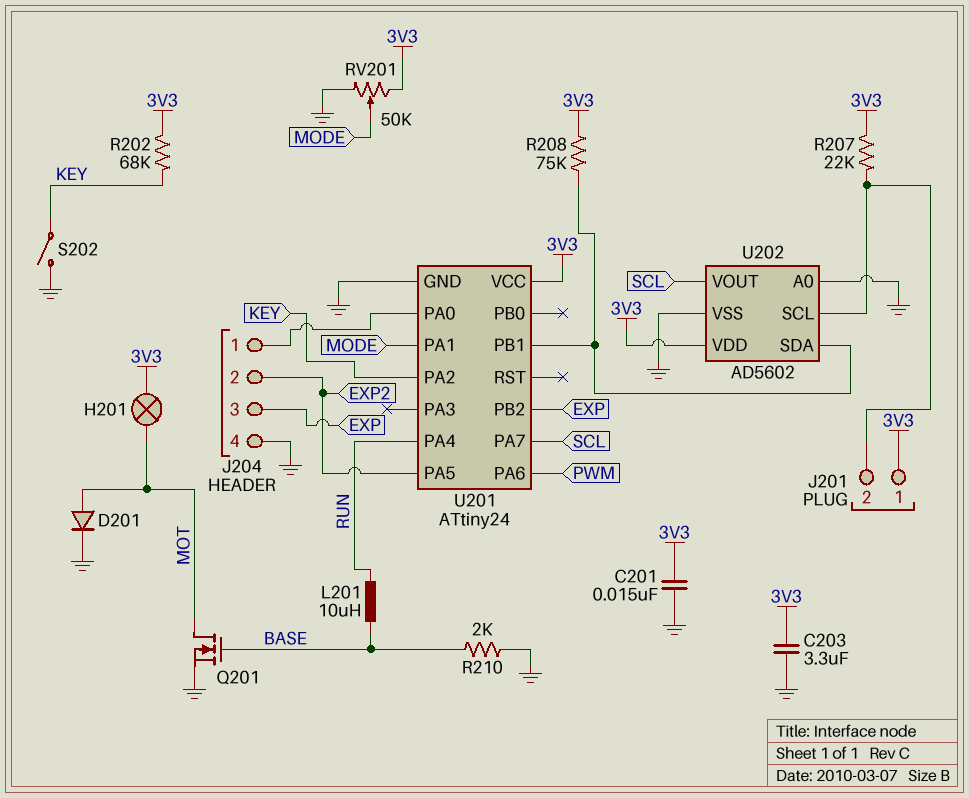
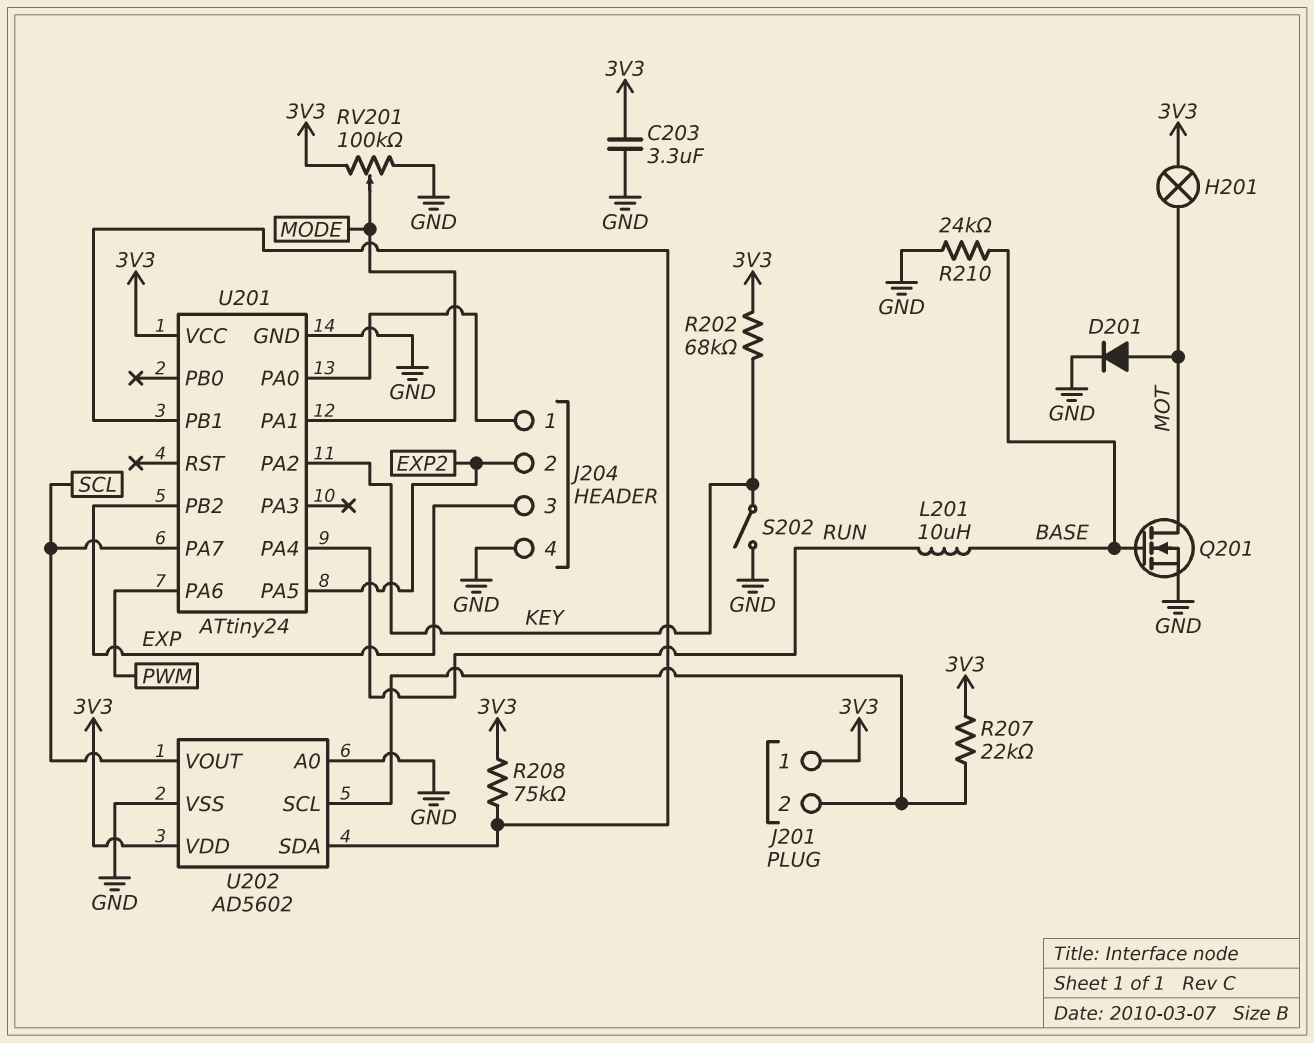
C201: 15nF (3V3, GND) -> none
R210: 2k (BASE, GND) -> 24k (BASE, GND)
RV201: 50k (3V3, GND, wiper MODE) -> 100k (3V3, GND, wiper MODE)

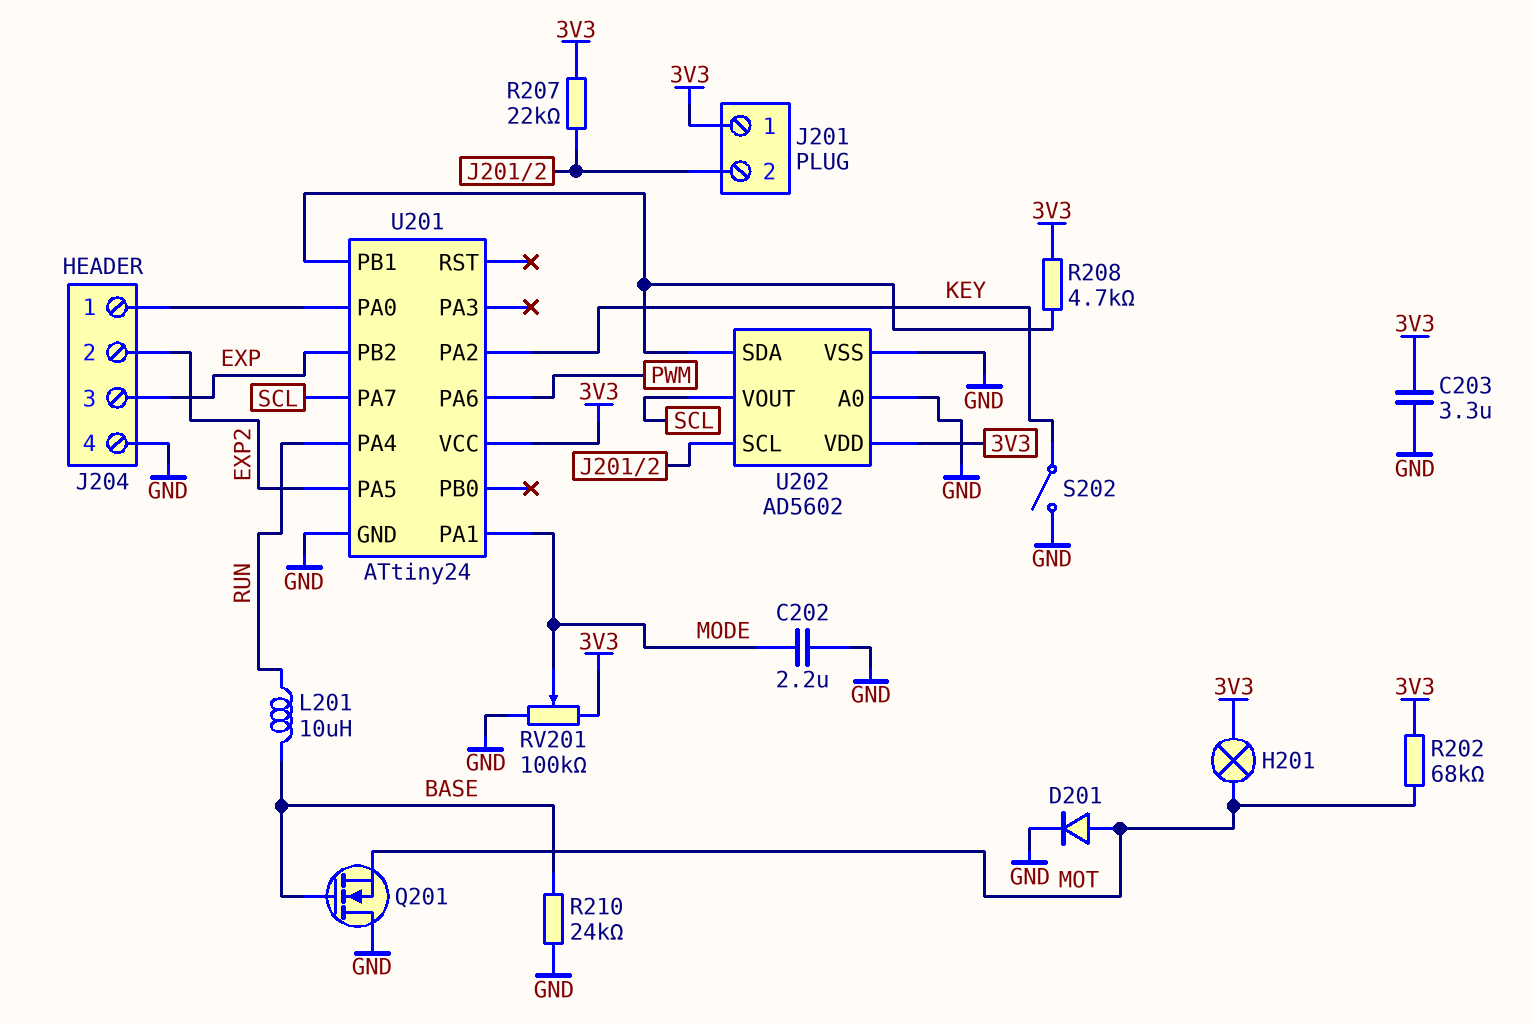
C202: none -> 2.2uF (GND, MODE)
Q201: NMOS (G BASE, D MOT, S GND) -> NMOS (G BASE, D GND, S MOT)
R202: 68k (3V3, KEY) -> 68k (3V3, MOT)
R208: 75k (3V3, U201/PB1) -> 4.7k (3V3, U201/PB1)

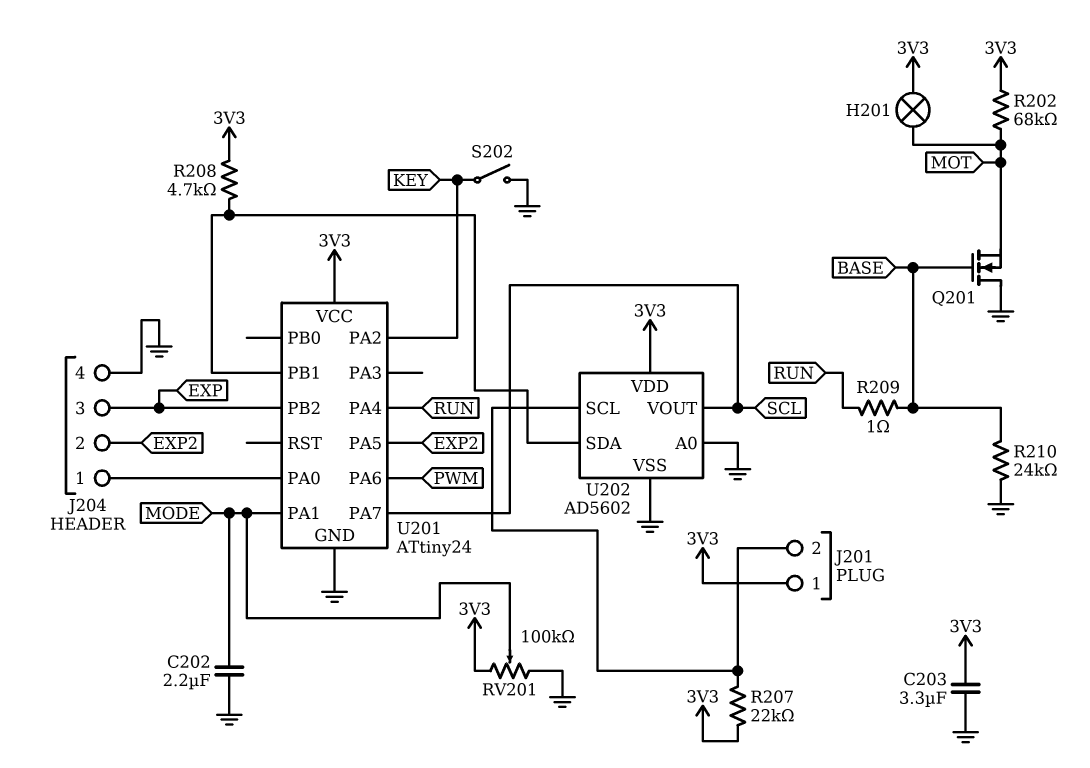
D201: diode (A MOT, K GND) -> none
L201: 10uH (BASE, RUN) -> none
R209: none -> 1 (BASE, RUN)

